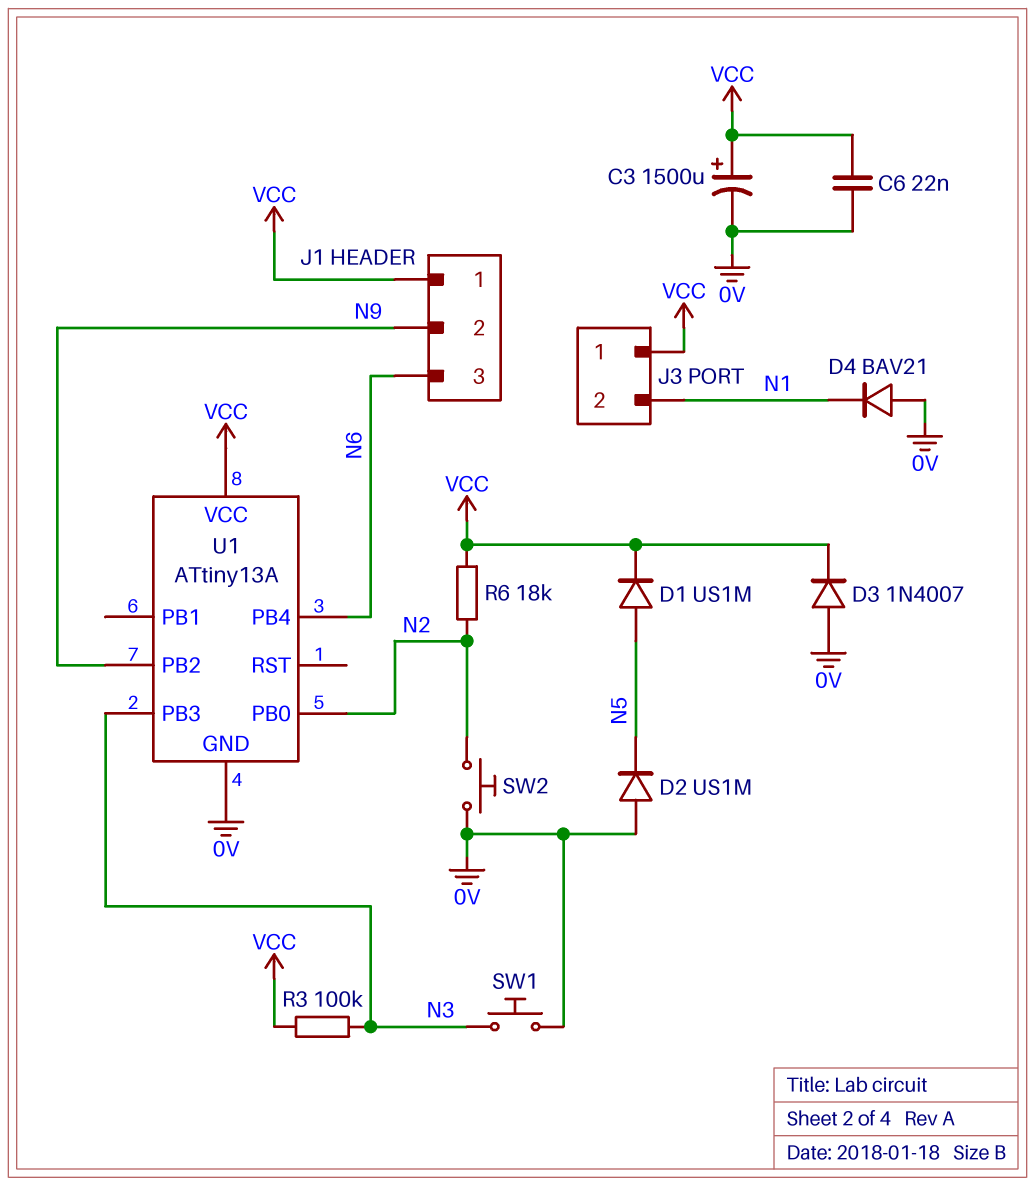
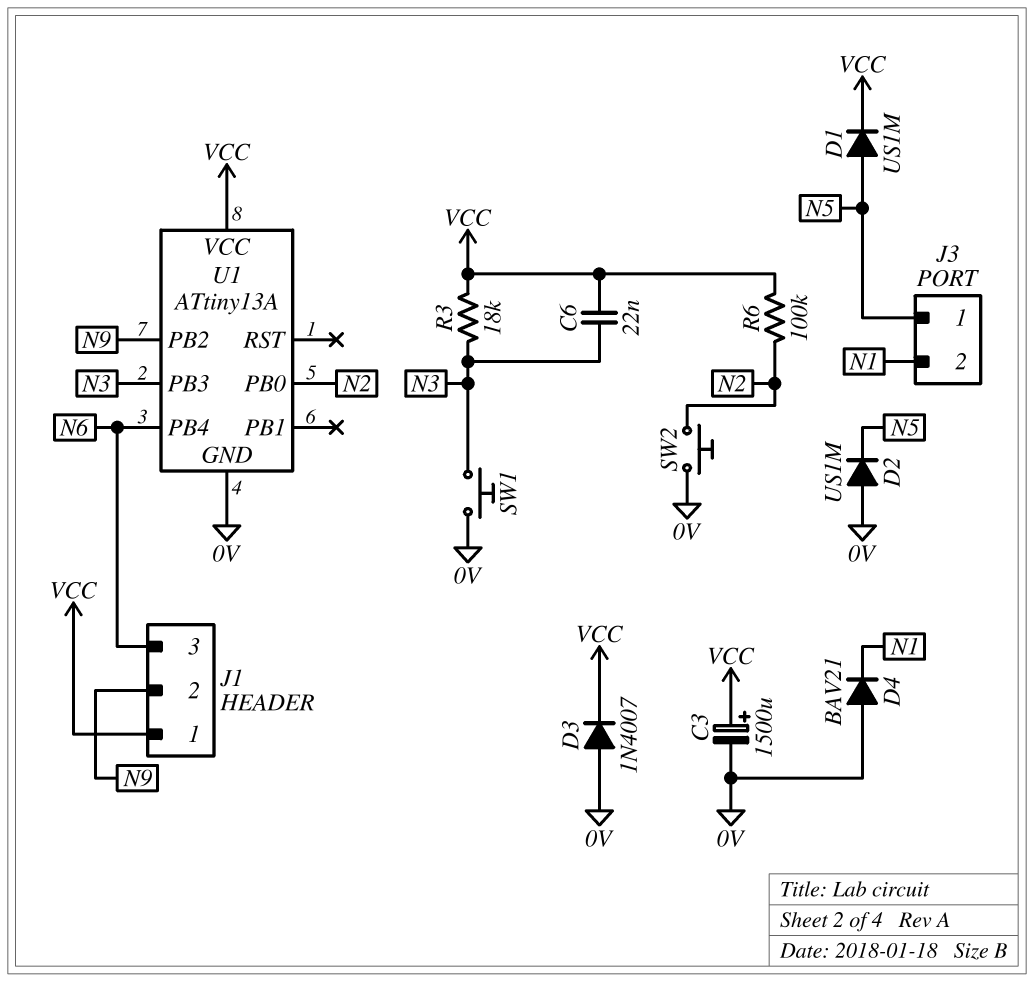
C6: 22nF (0V, VCC) -> 22nF (N3, VCC)
J3 pin 1: VCC -> N5
R3: 100k (N3, VCC) -> 18k (N3, VCC)
R6: 18k (N2, VCC) -> 100k (N2, VCC)

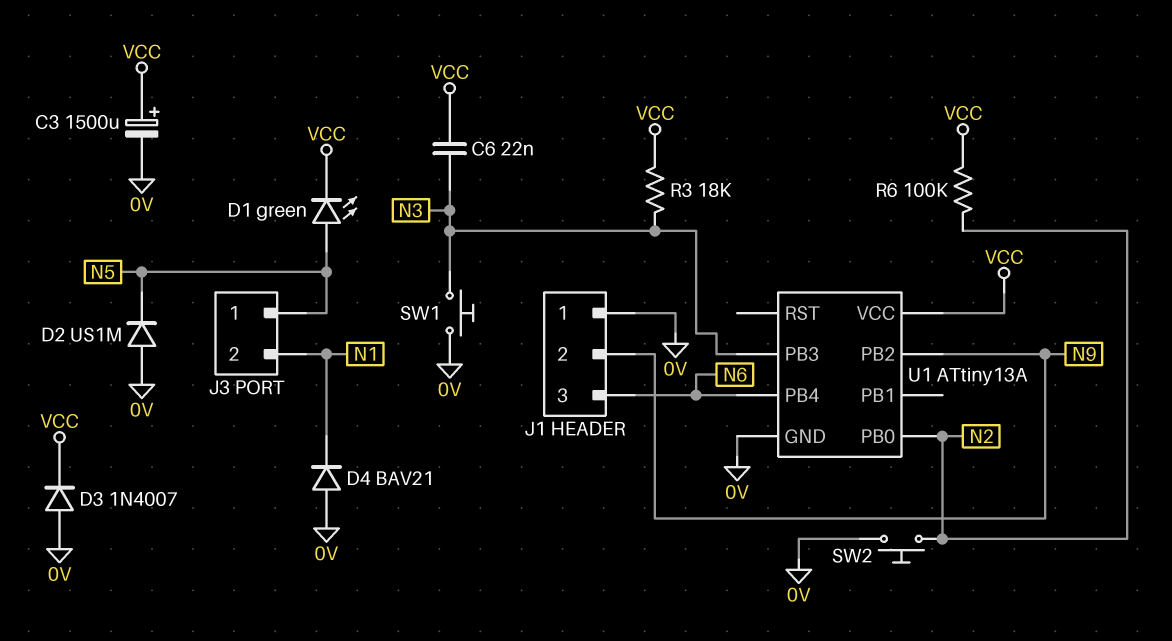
D1: diode US1M (A N5, K VCC) -> LED green (A N5, K VCC)
J1 pin 1: VCC -> 0V

